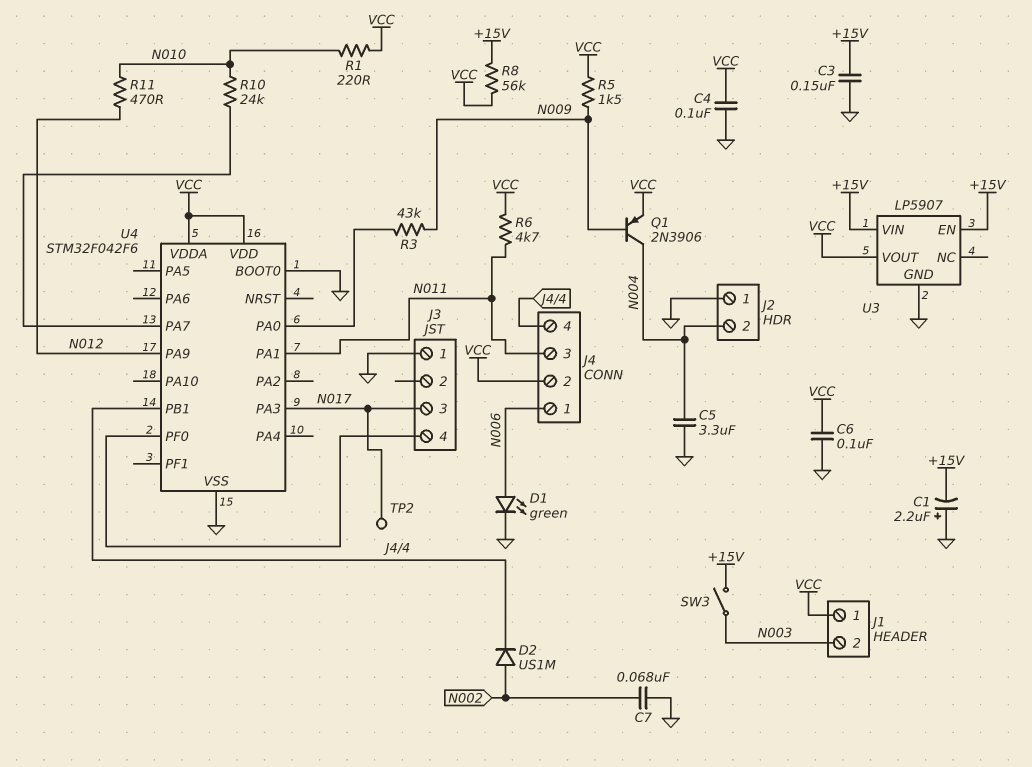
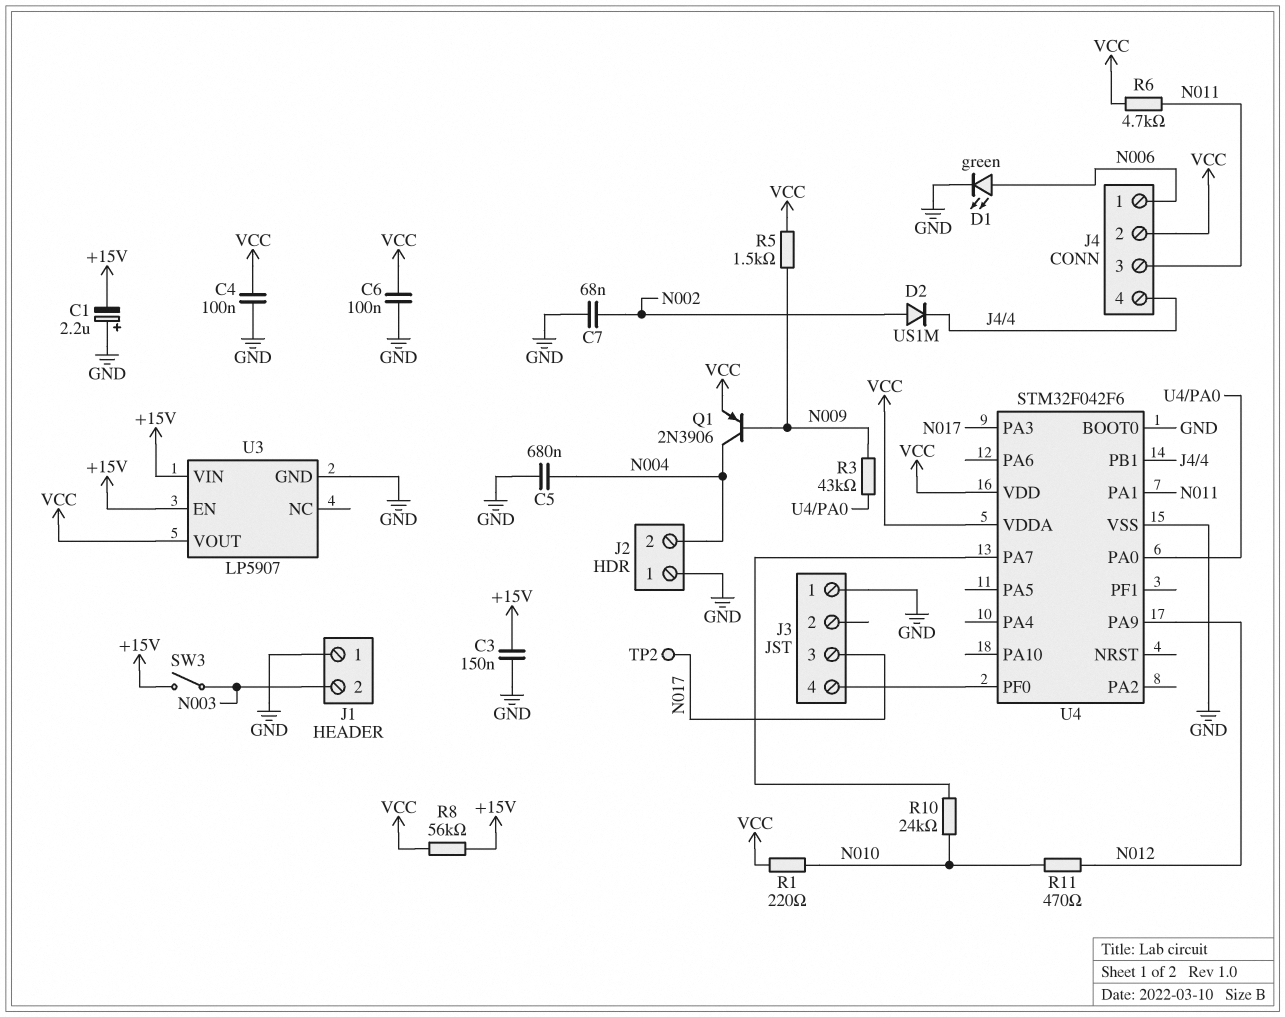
C5: 3.3uF (GND, N004) -> 680nF (GND, N004)
J1 pin 1: VCC -> GND

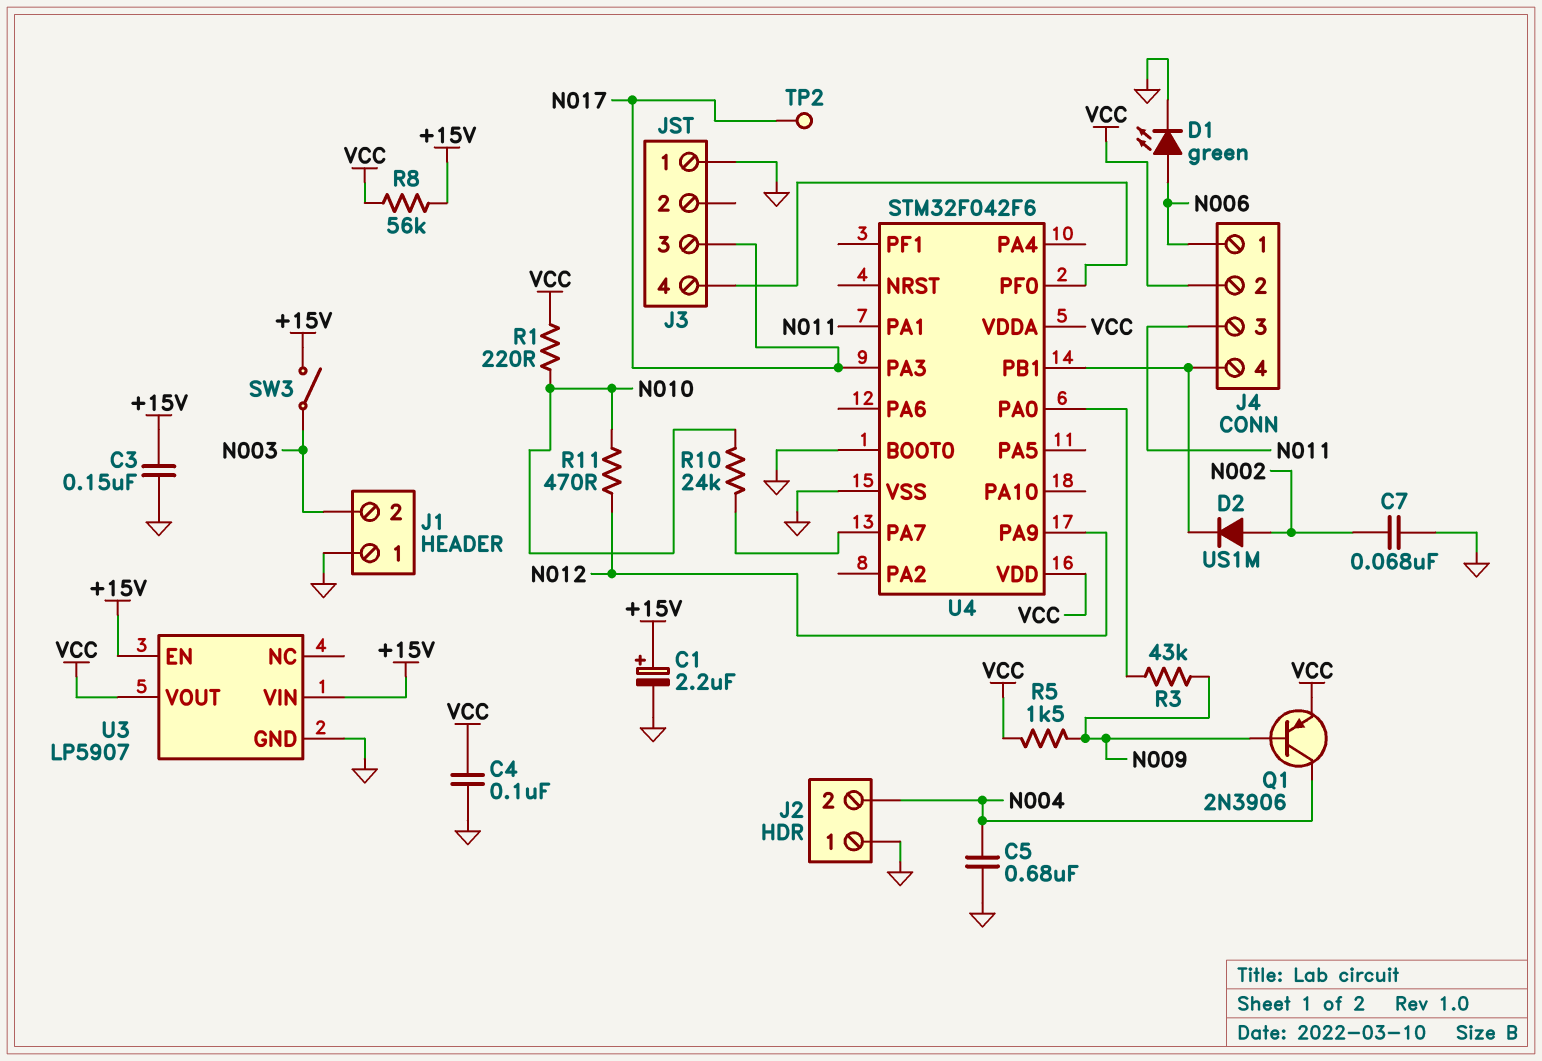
C1: 2.2uF (plus GND, minus +15V) -> 2.2uF (plus +15V, minus GND)
C6: 100nF (GND, VCC) -> none
R6: 4.7k (N011, VCC) -> none

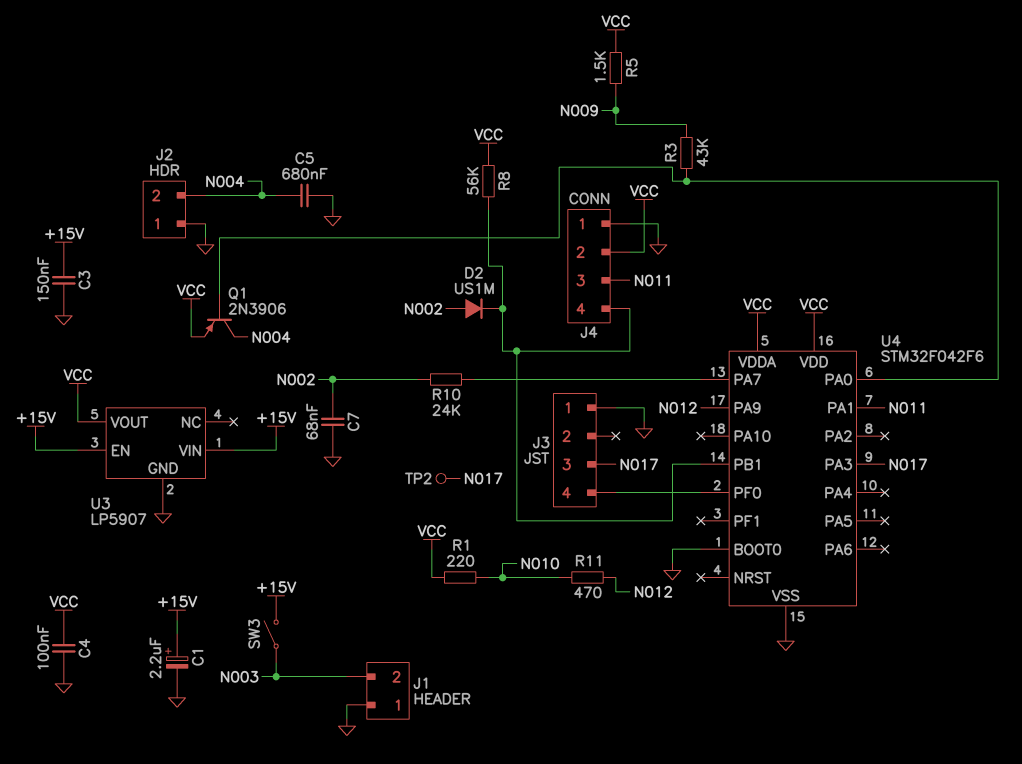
D1: LED green (A N006, K GND) -> none
J4 pin 1: N006 -> GND
Q1: PNP 2N3906 (B N009, C N004, E VCC) -> PNP 2N3906 (B U4/PA0, C N004, E VCC)
R8: 56k (+15V, VCC) -> 56k (J4/4, VCC)
R10: 24k (N010, U4/PA7) -> 24k (N002, U4/PA7)

